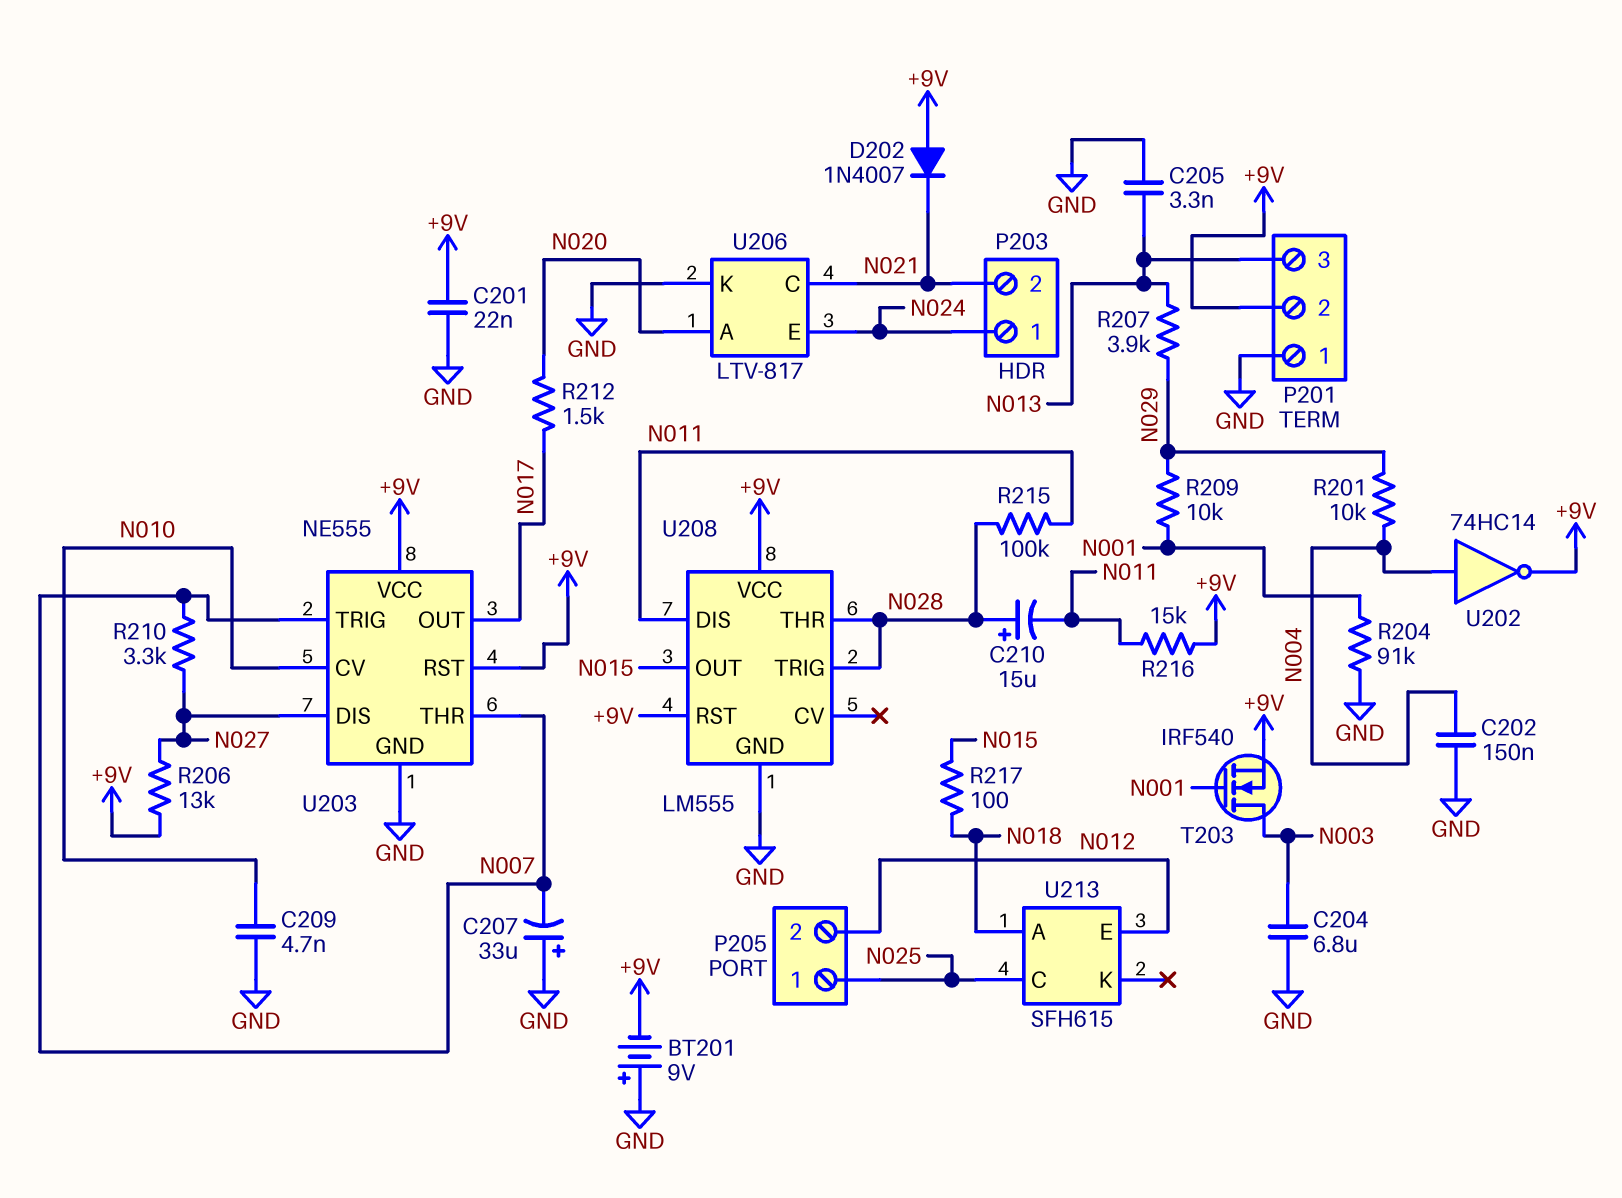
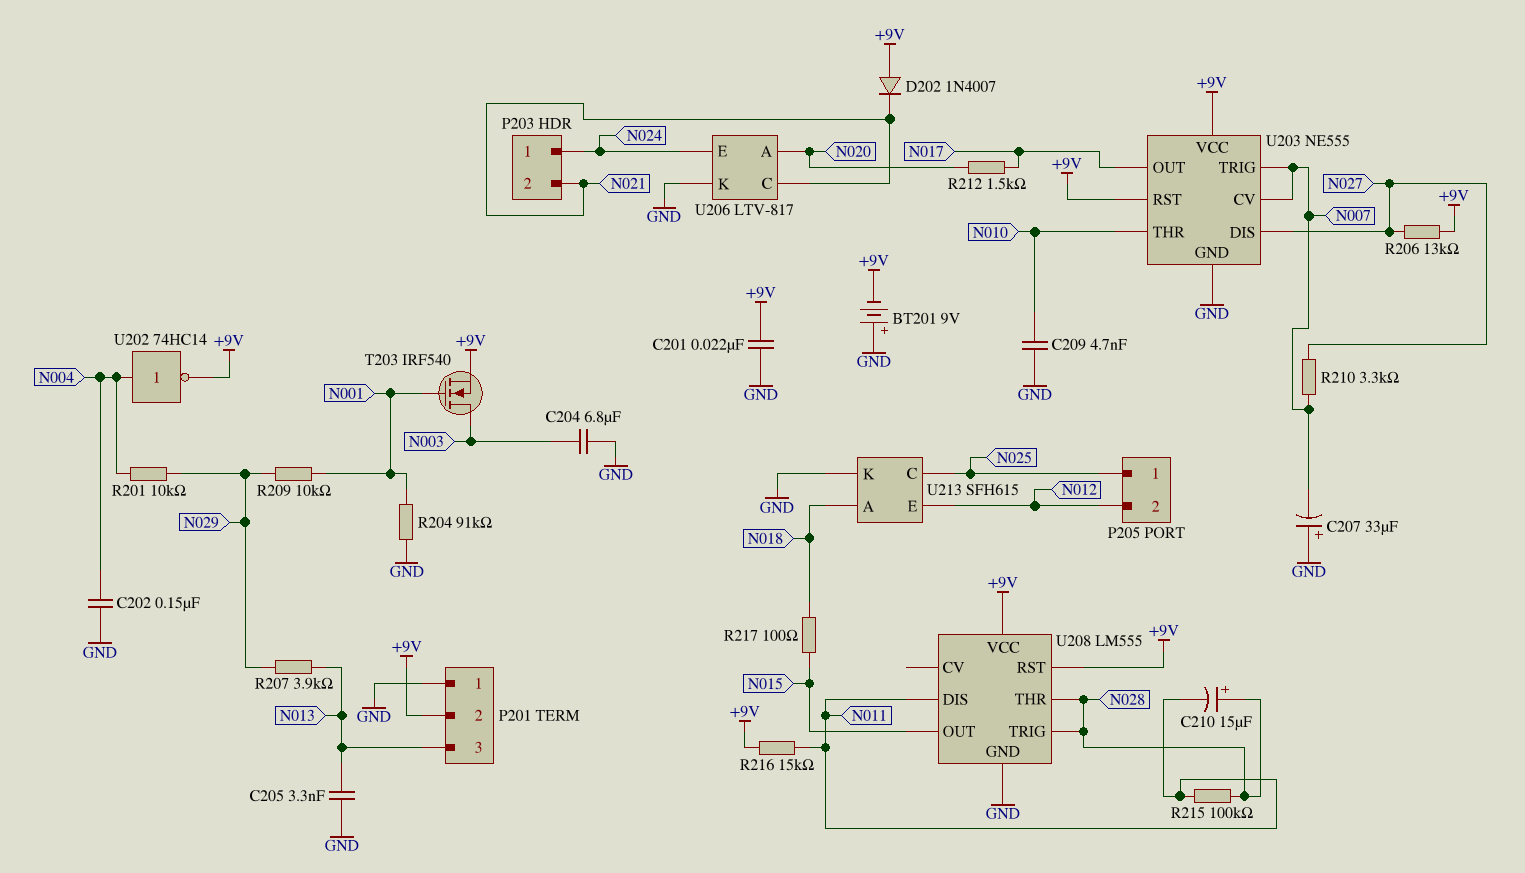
U203 pin CV: N010 -> N007
U203 pin THR: N007 -> N010
U213 pin K: none -> GND

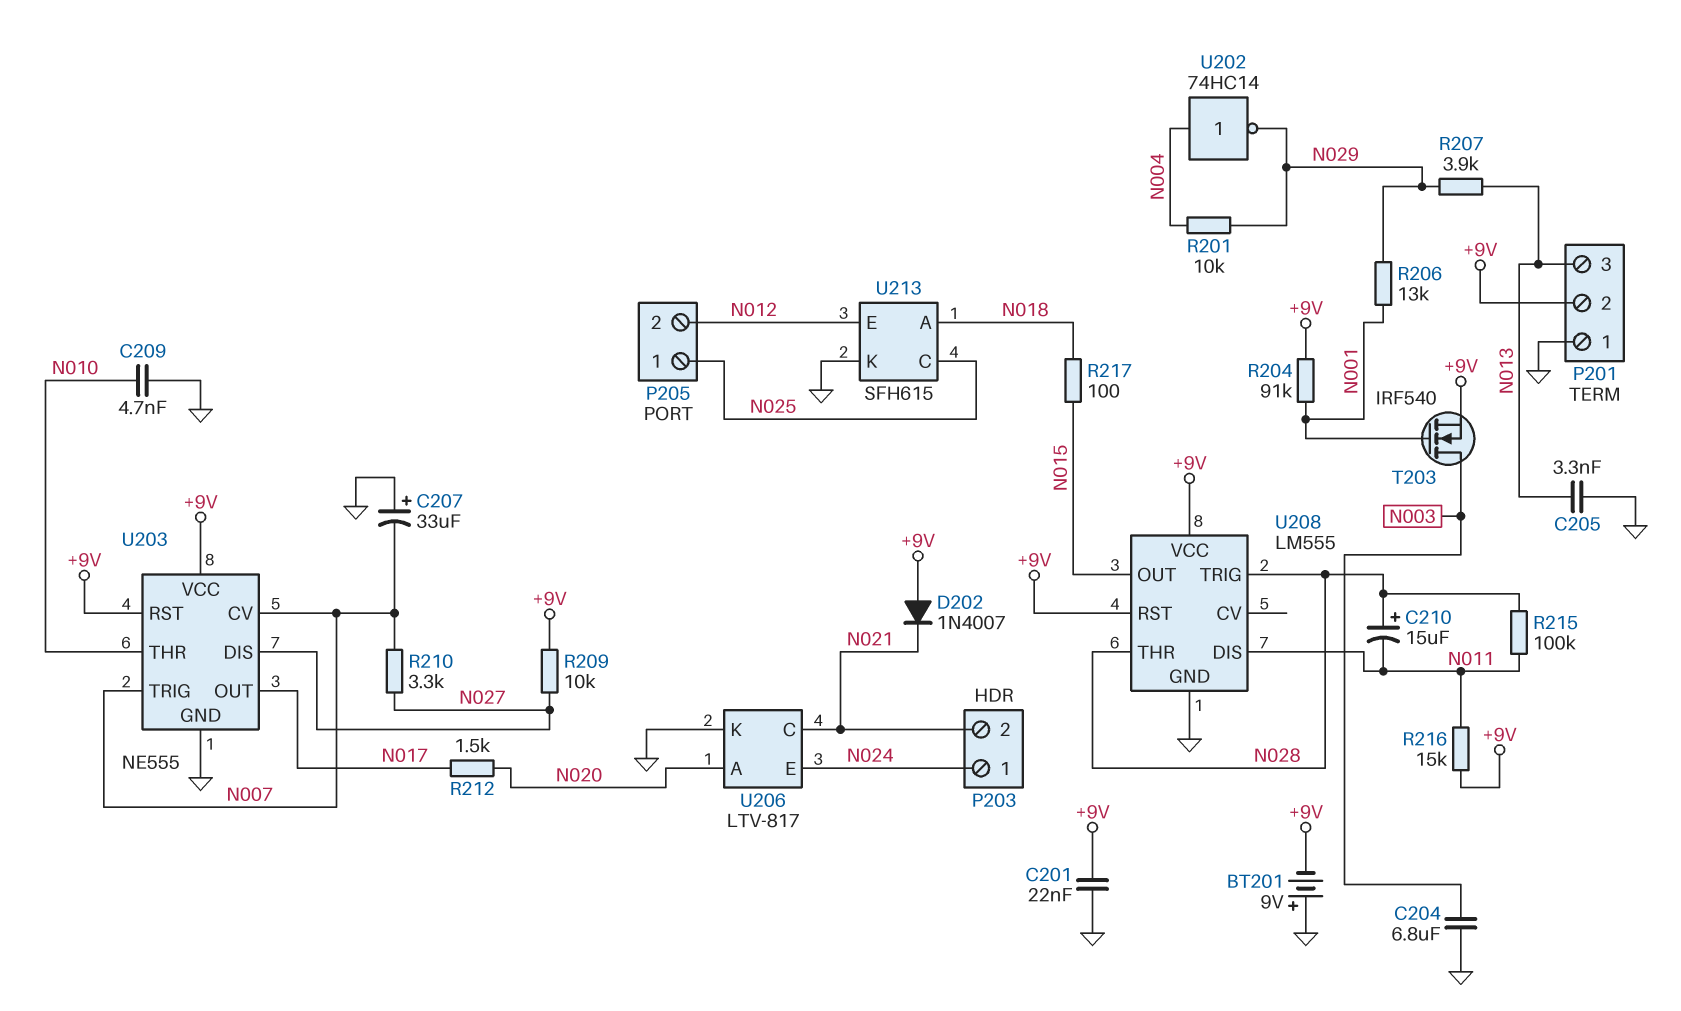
C202: 150nF (GND, N004) -> none
R204: 91k (GND, N001) -> 91k (+9V, N001)
R206: 13k (+9V, N027) -> 13k (N001, N029)
R209: 10k (N001, N029) -> 10k (+9V, N027)
U202: NOT 74HC14 (in N004, out +9V) -> NOT 74HC14 (in N004, out N029)

